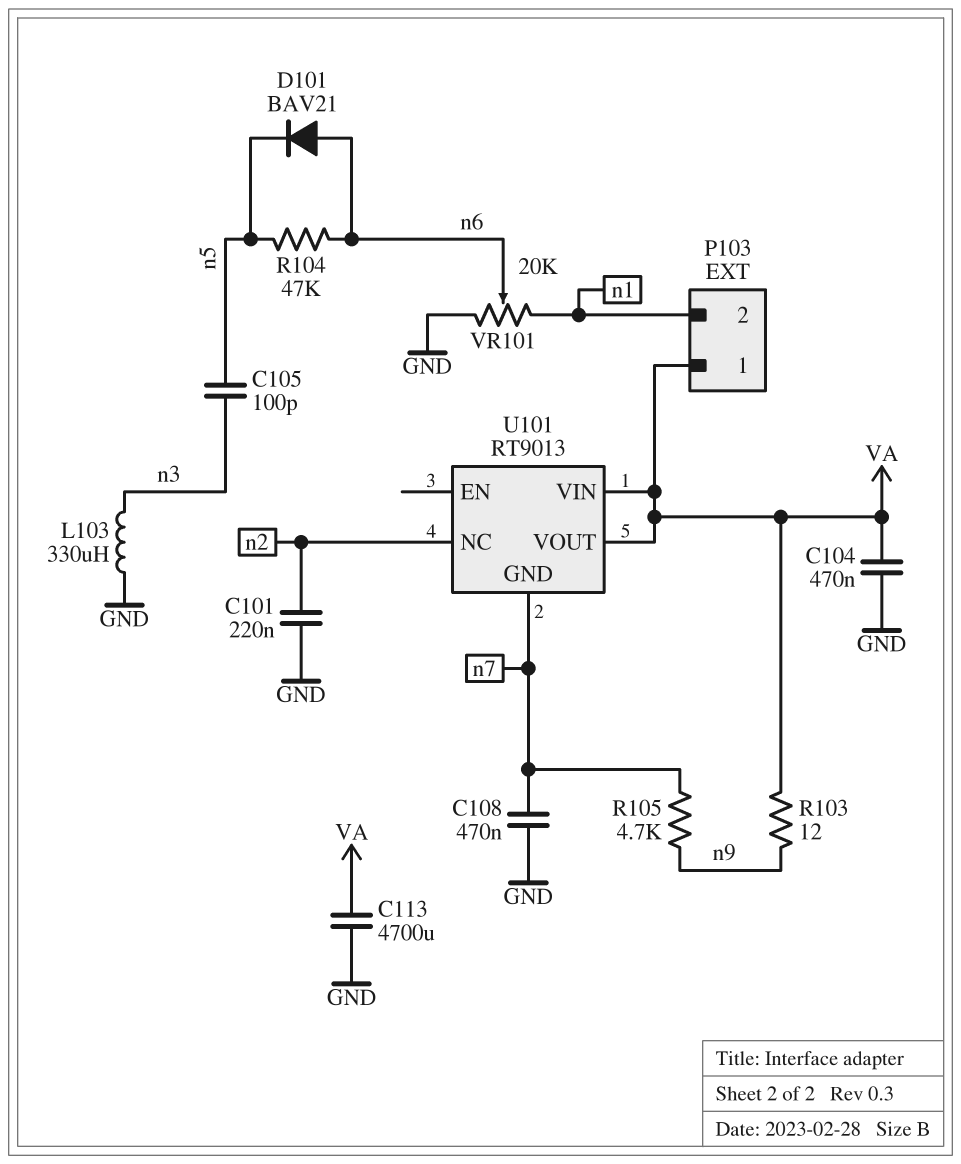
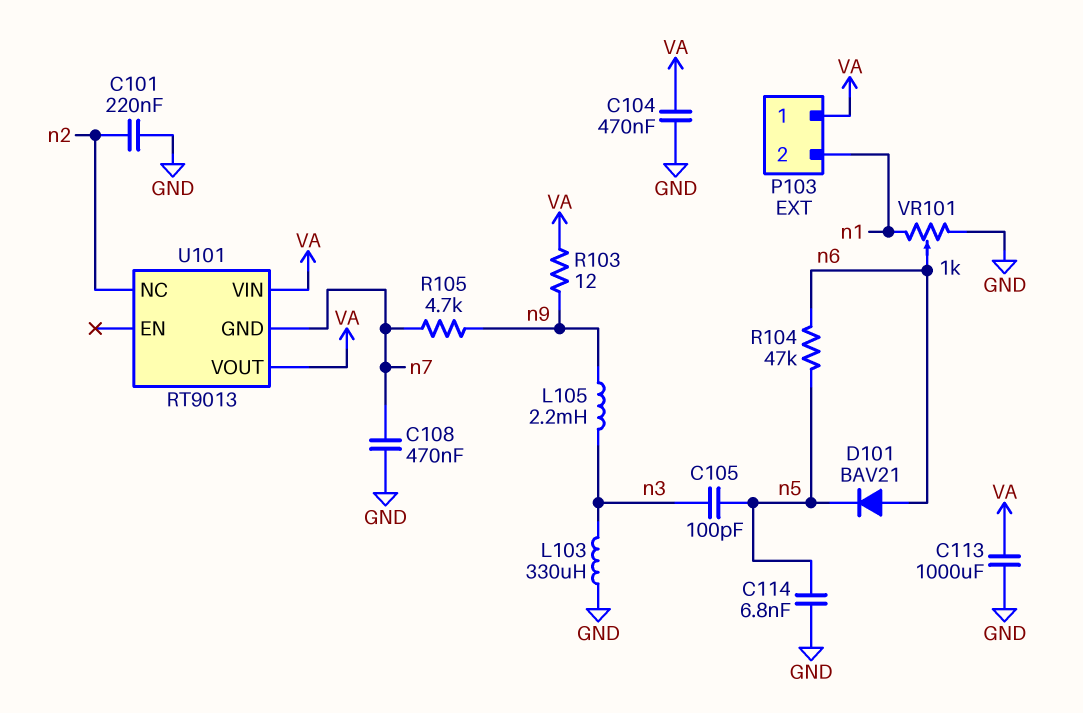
C113: 4700uF (GND, VA) -> 1000uF (GND, VA)
C114: none -> 6.8nF (GND, n5)
L105: none -> 2.2mH (n3, n9)
VR101: 20k (GND, n1, wiper n6) -> 1k (GND, n1, wiper n6)

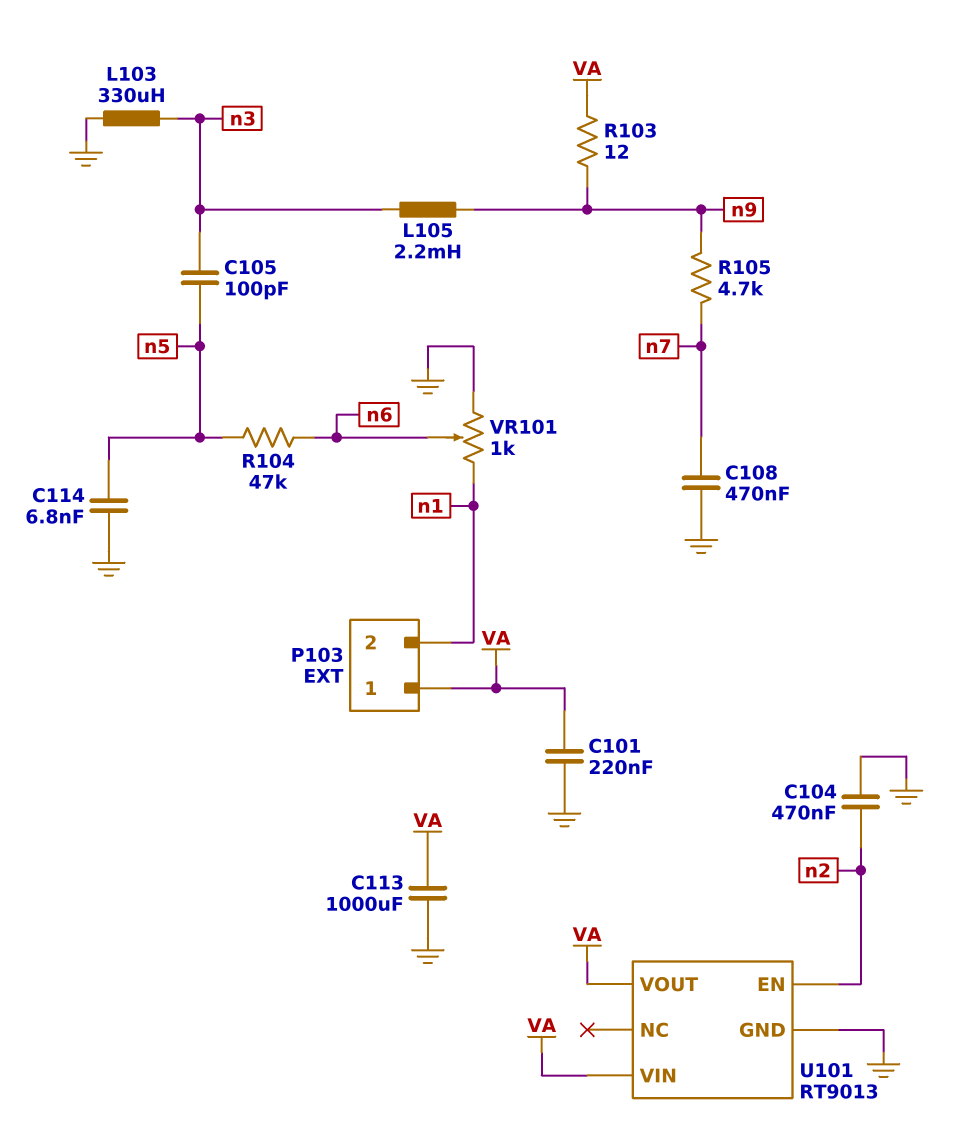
C101: 220nF (GND, n2) -> 220nF (GND, VA)
C104: 470nF (GND, VA) -> 470nF (GND, n2)
D101: diode BAV21 (A n6, K n5) -> none
U101 pin EN: none -> n2
U101 pin GND: n7 -> GND
U101 pin NC: n2 -> none

